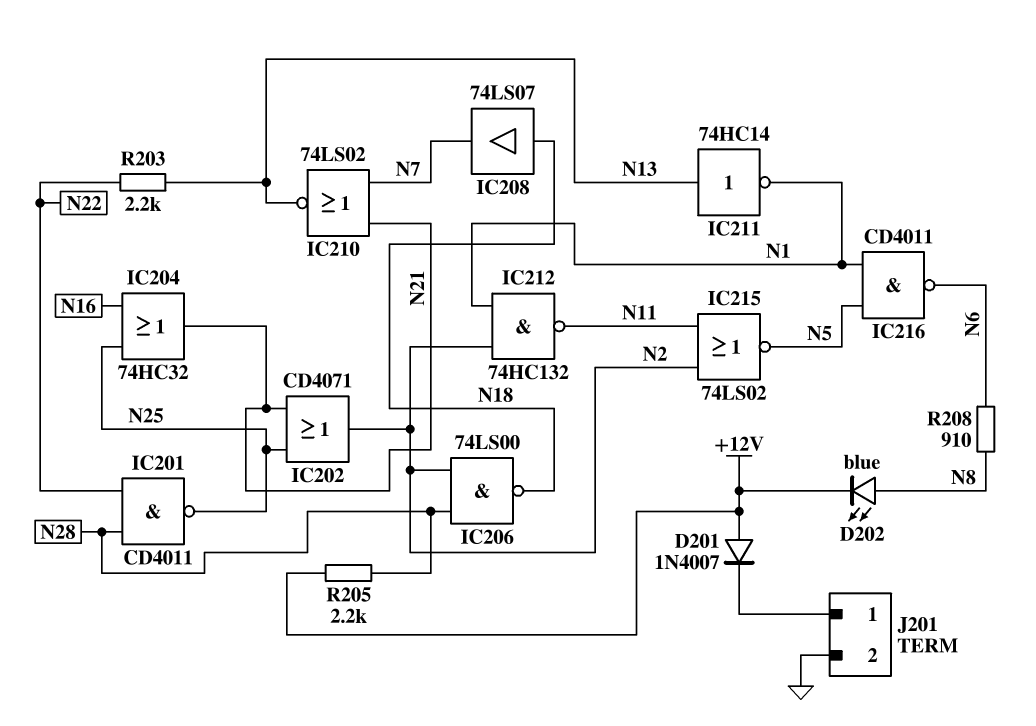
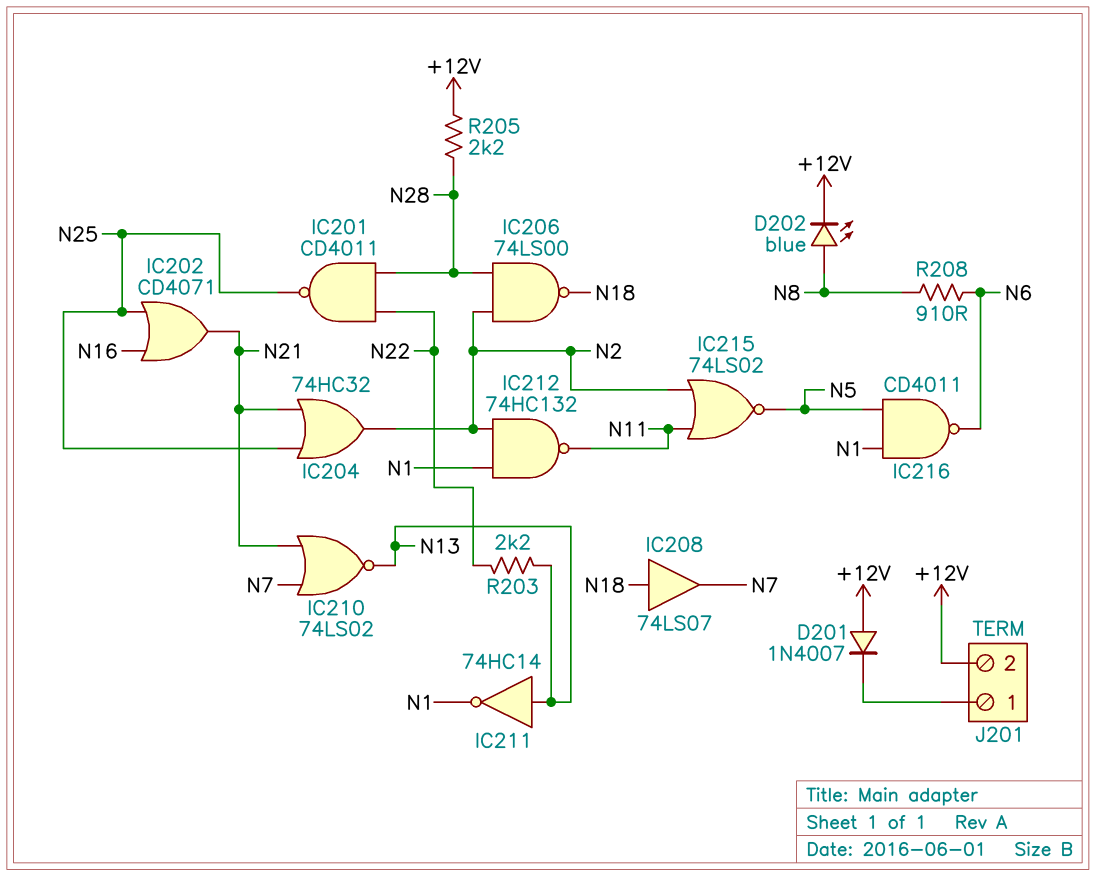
IC202: OR CD4071 (in N21, in N25, out N2) -> OR CD4071 (in N16, in N25, out N21)
IC204: OR 74HC32 (in N16, in N25, out N21) -> OR 74HC32 (in N21, in N25, out N2)
J201 pin 2: GND -> +12V

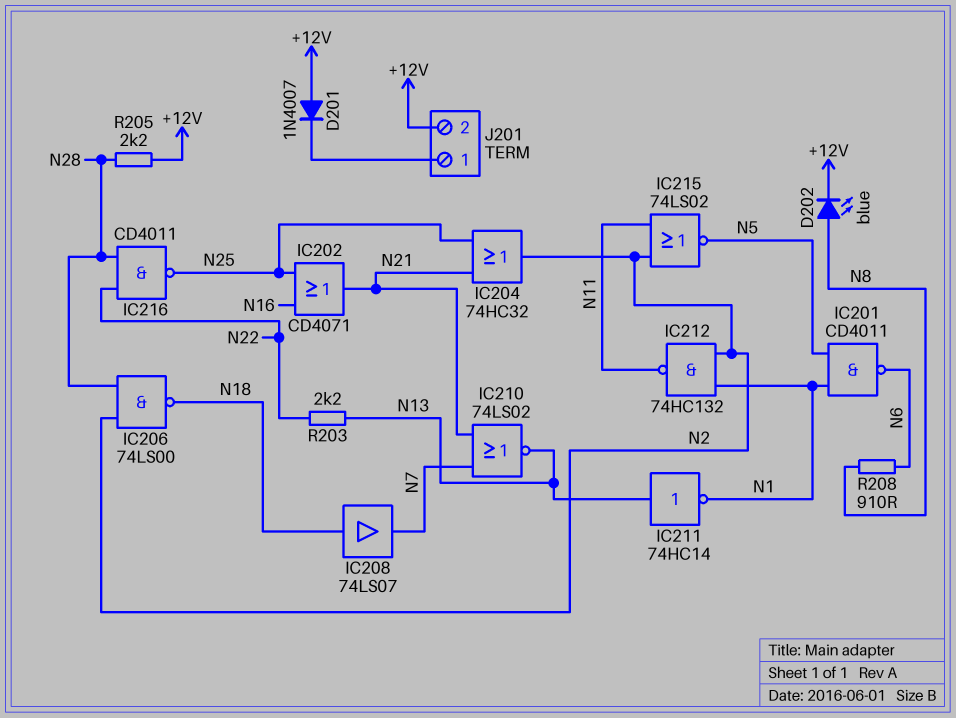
IC201: NAND CD4011 (in N22, in N28, out N25) -> NAND CD4011 (in N1, in N5, out N6)
IC216: NAND CD4011 (in N1, in N5, out N6) -> NAND CD4011 (in N22, in N28, out N25)

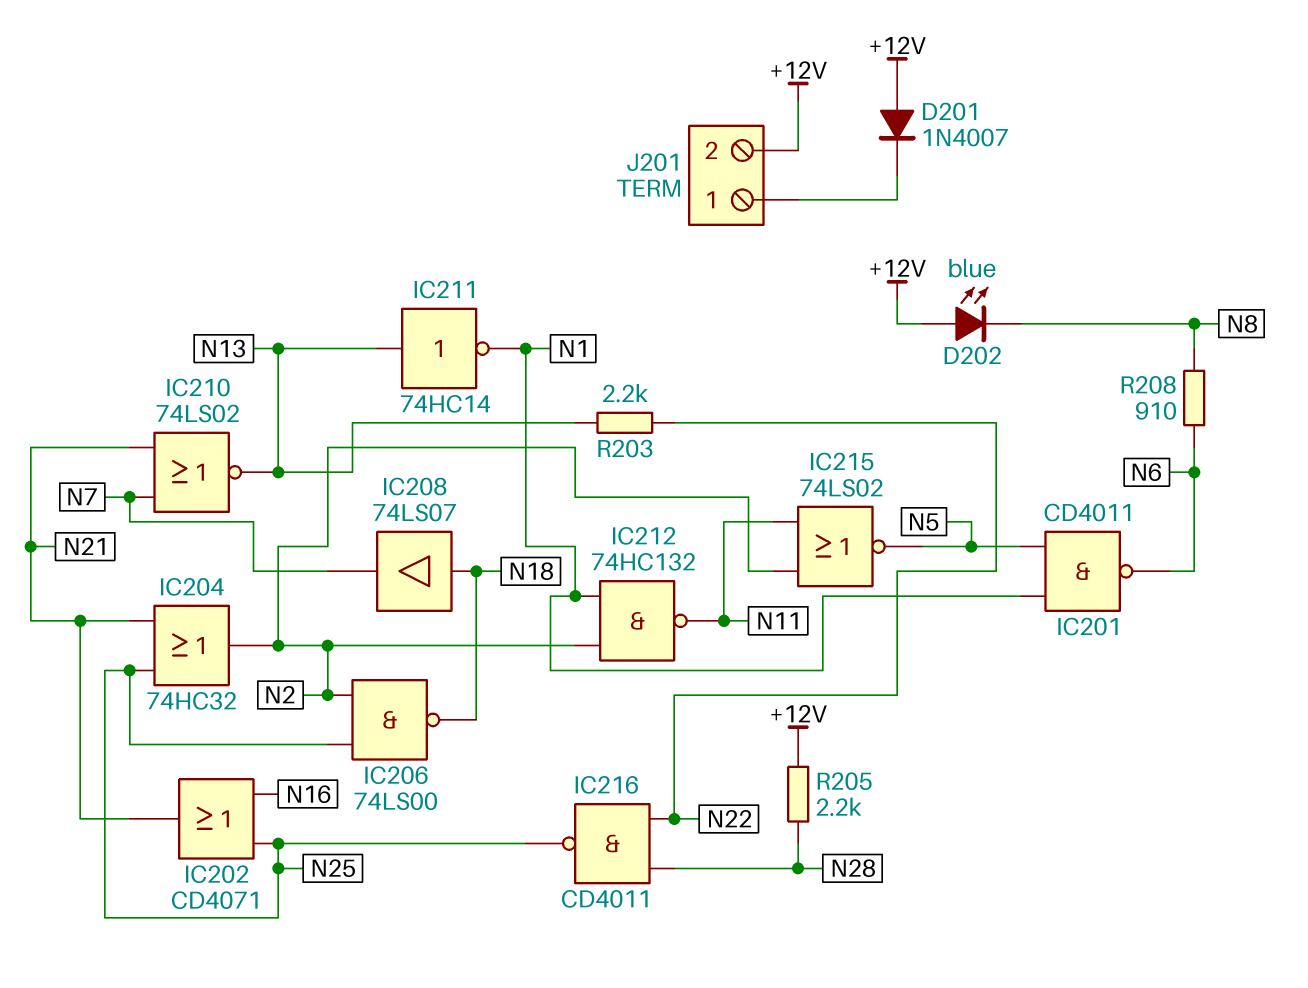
D202: LED blue (A N8, K +12V) -> LED blue (A +12V, K N8)
IC206: NAND 74LS00 (in N2, in N28, out N18) -> NAND 74LS00 (in N2, in N25, out N18)

